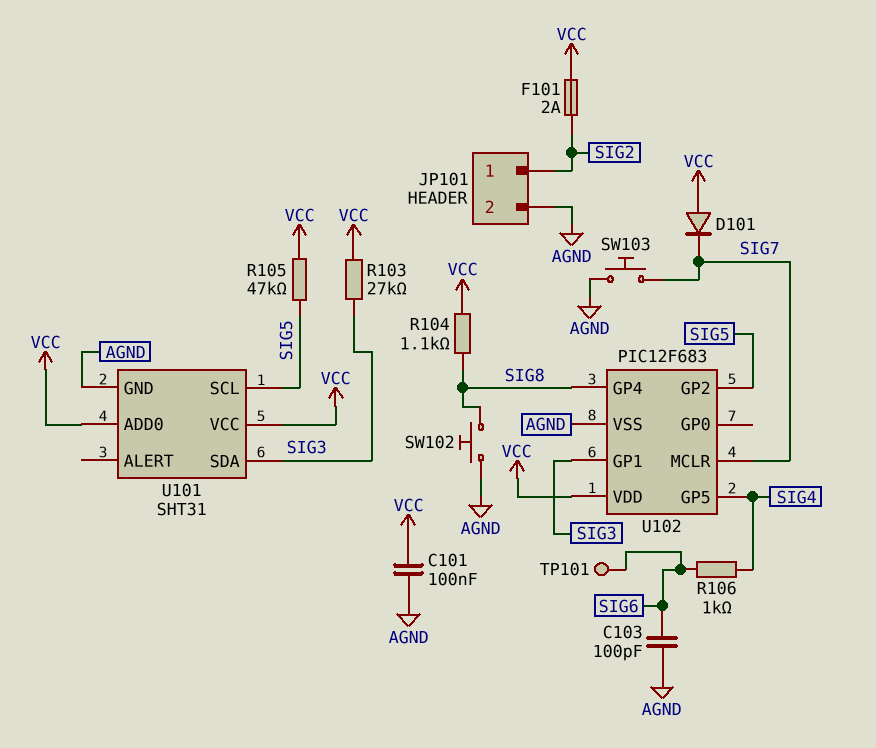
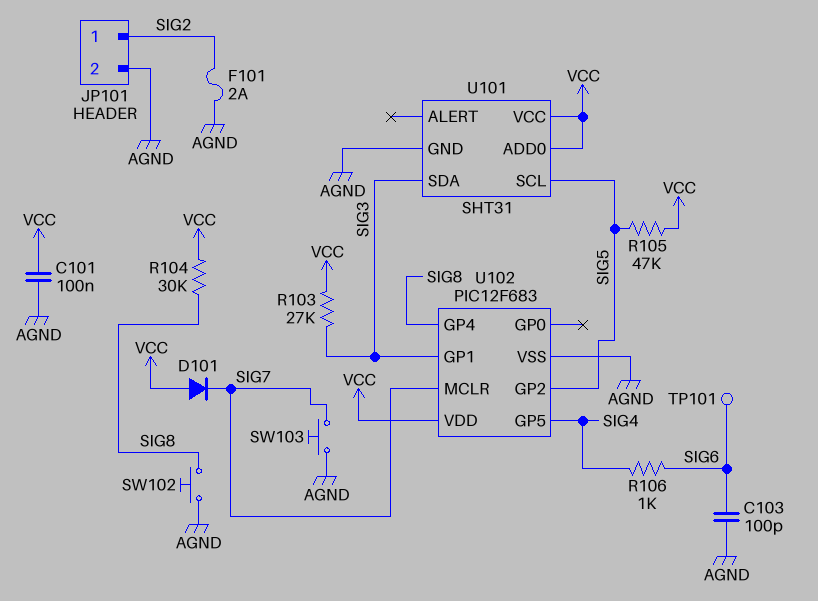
F101: 2A (SIG2, VCC) -> 2A (AGND, SIG2)
R104: 1.1k (SIG8, VCC) -> 30k (SIG8, VCC)

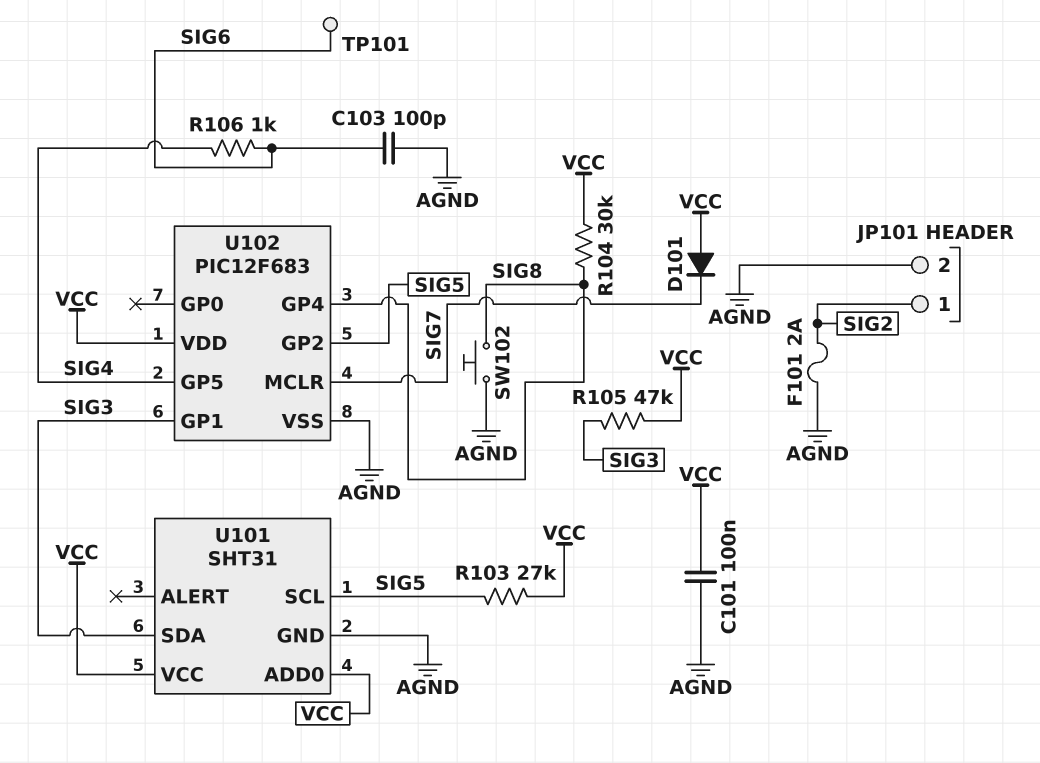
R103: 27k (SIG3, VCC) -> 27k (SIG5, VCC)
R105: 47k (SIG5, VCC) -> 47k (SIG3, VCC)
SW103: button (AGND, SIG7) -> none

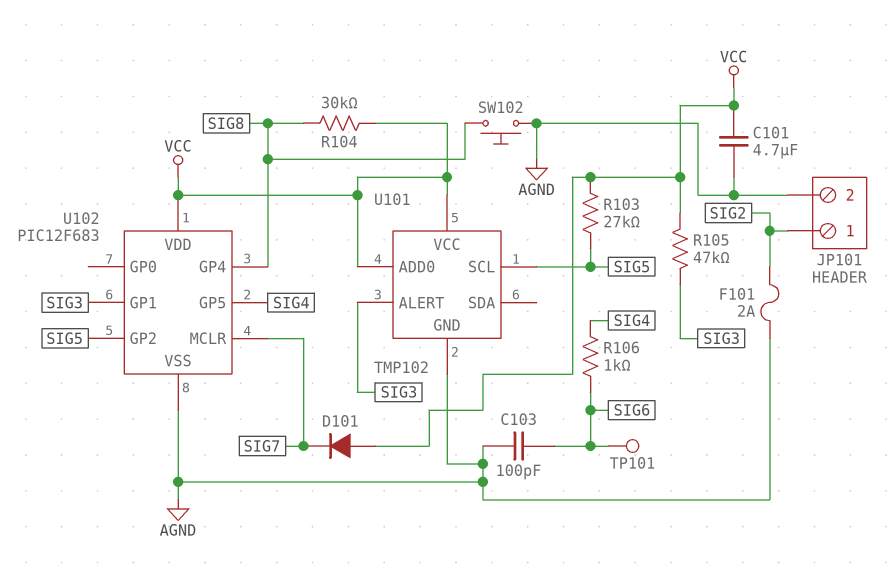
C101: 100nF (AGND, VCC) -> 4.7uF (AGND, VCC)
U101: SHT31 -> TMP102
U101 pin ALERT: none -> SIG3
U101 pin SDA: SIG3 -> none

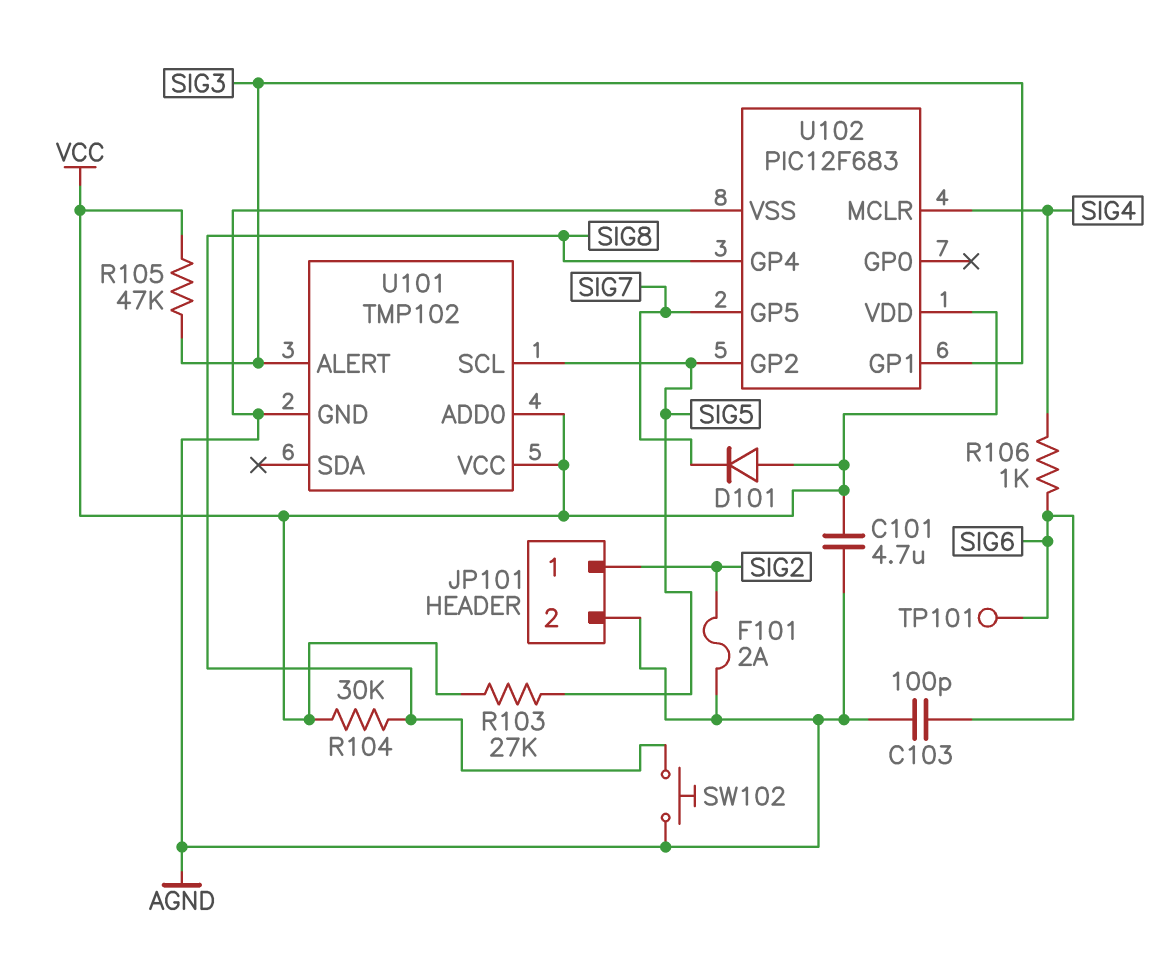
U102 pin GP5: SIG4 -> SIG7
U102 pin MCLR: SIG7 -> SIG4

